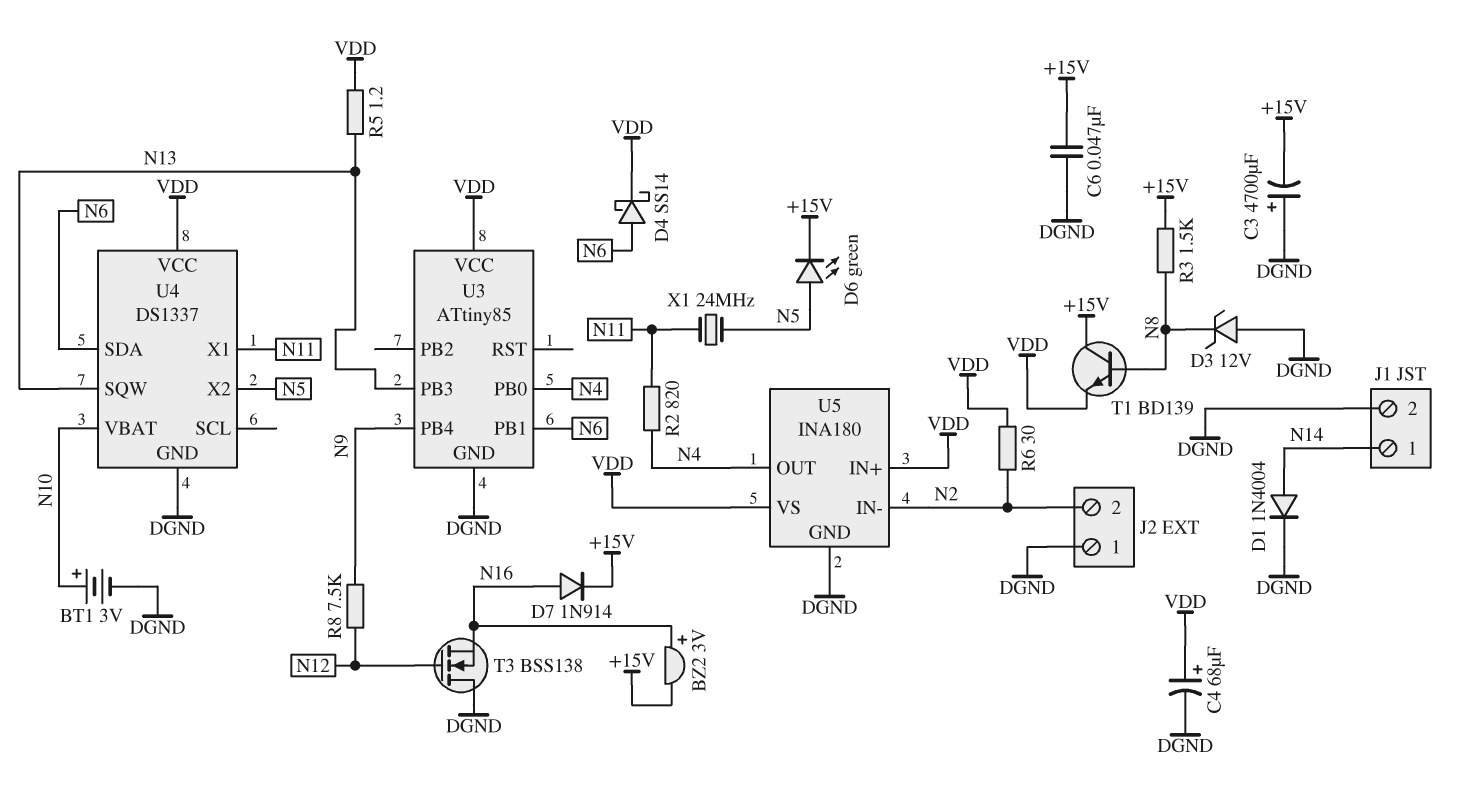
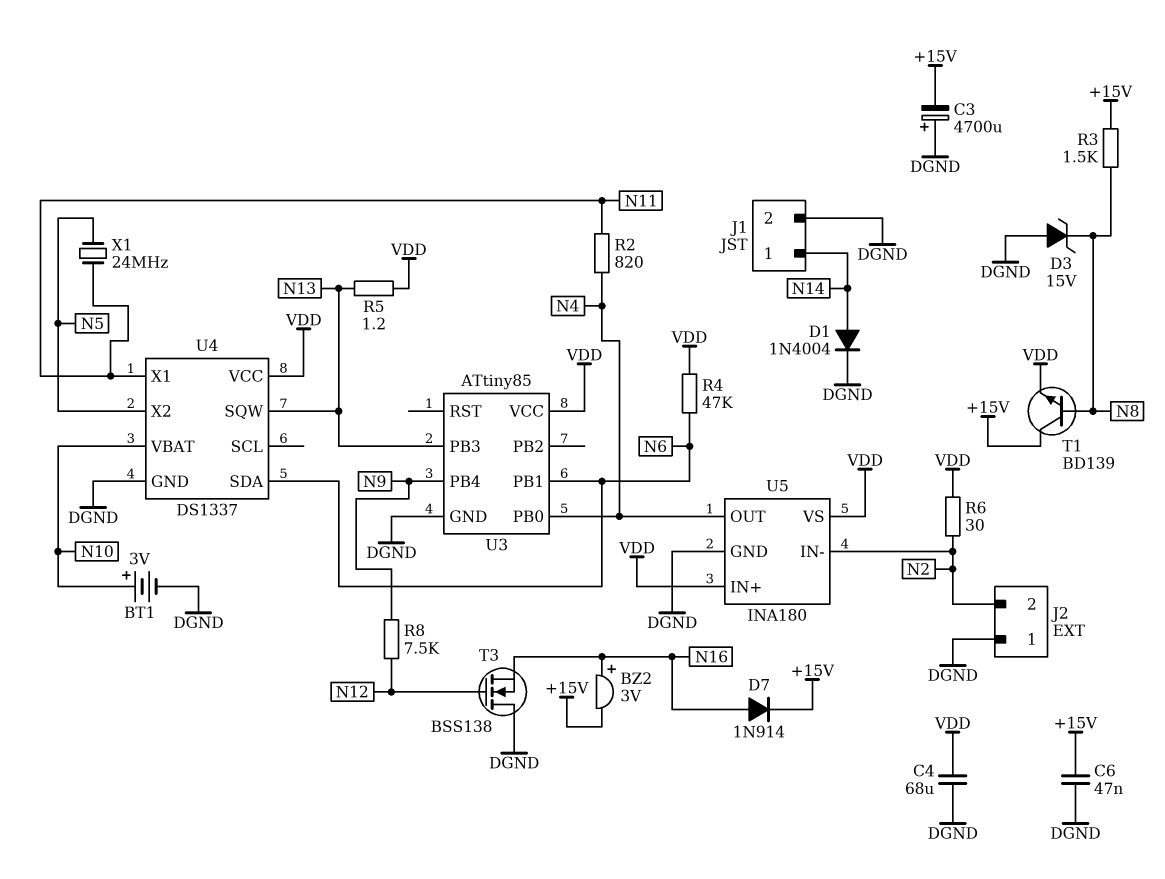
C4: 68uF (plus VDD, minus DGND) -> 68uF (DGND, VDD)
D3: zener 12V (A DGND, K N8) -> zener 15V (A DGND, K N8)
D4: schottky SS14 (A N6, K VDD) -> none
D6: LED green (A N5, K +15V) -> none
R4: none -> 47k (N6, VDD)

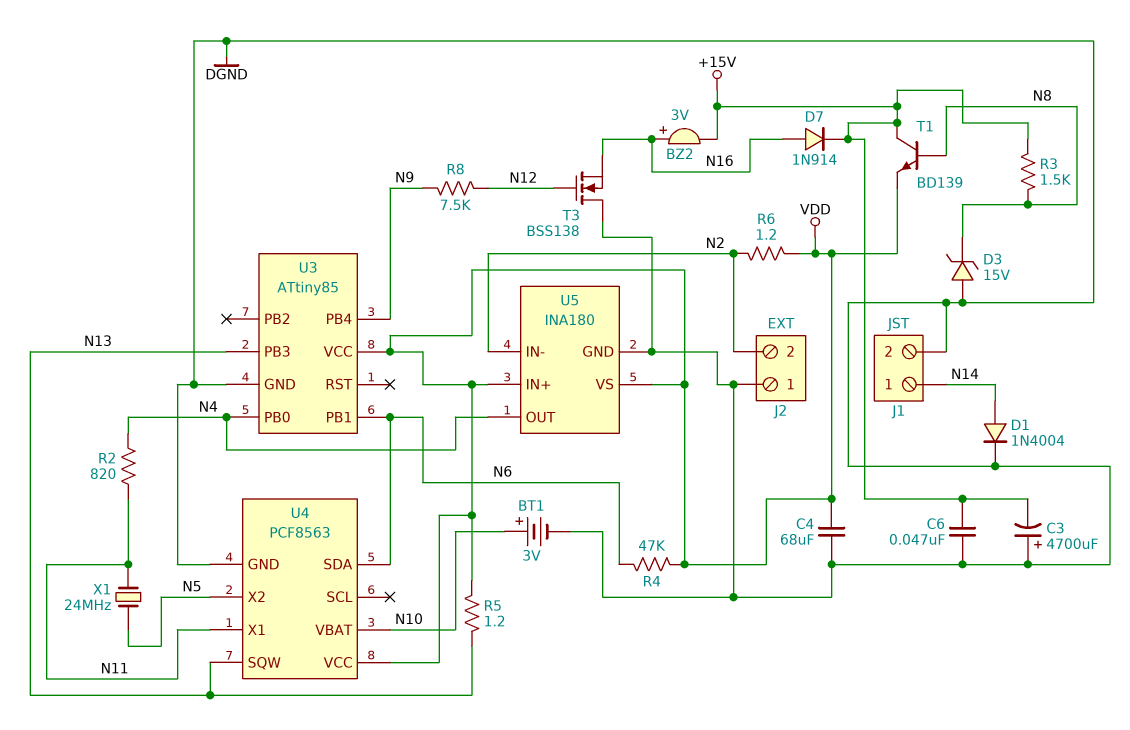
R6: 30 (N2, VDD) -> 1.2 (N2, VDD)
U4: DS1337 -> PCF8563

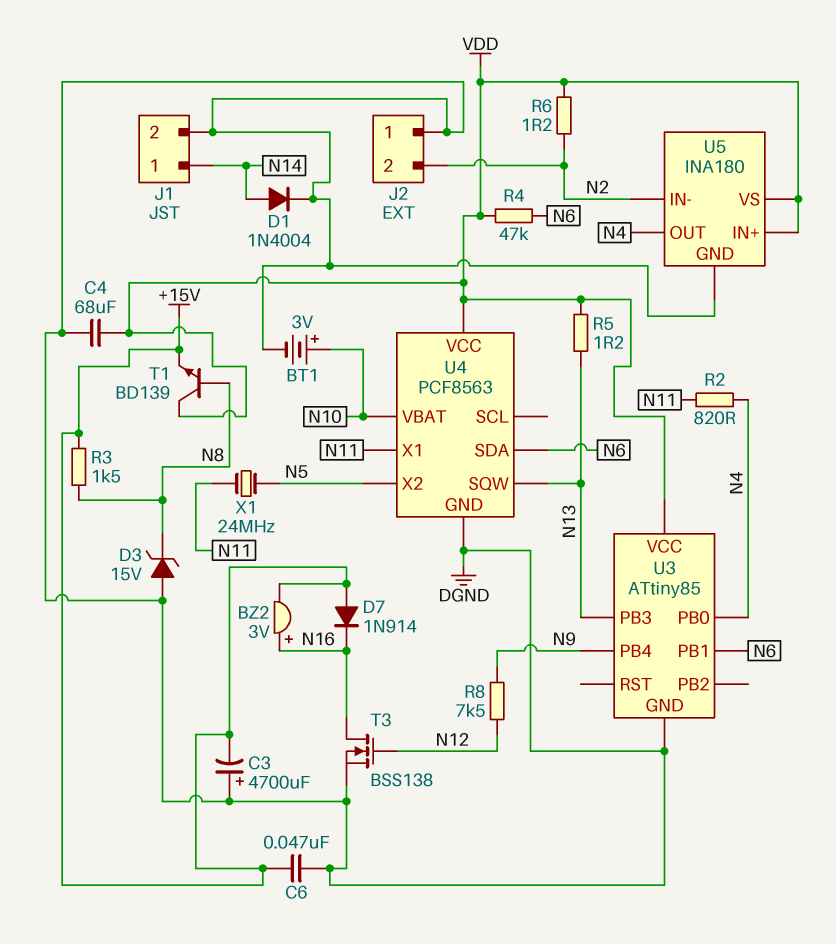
D7: diode 1N914 (A N16, K +15V) -> diode 1N914 (A +15V, K N16)
T1: NPN BD139 (B N8, C +15V, E VDD) -> NPN BD139 (B N8, C VDD, E +15V)
T3: NMOS BSS138 (G N12, D DGND, S N16) -> NMOS BSS138 (G N12, D N16, S DGND)

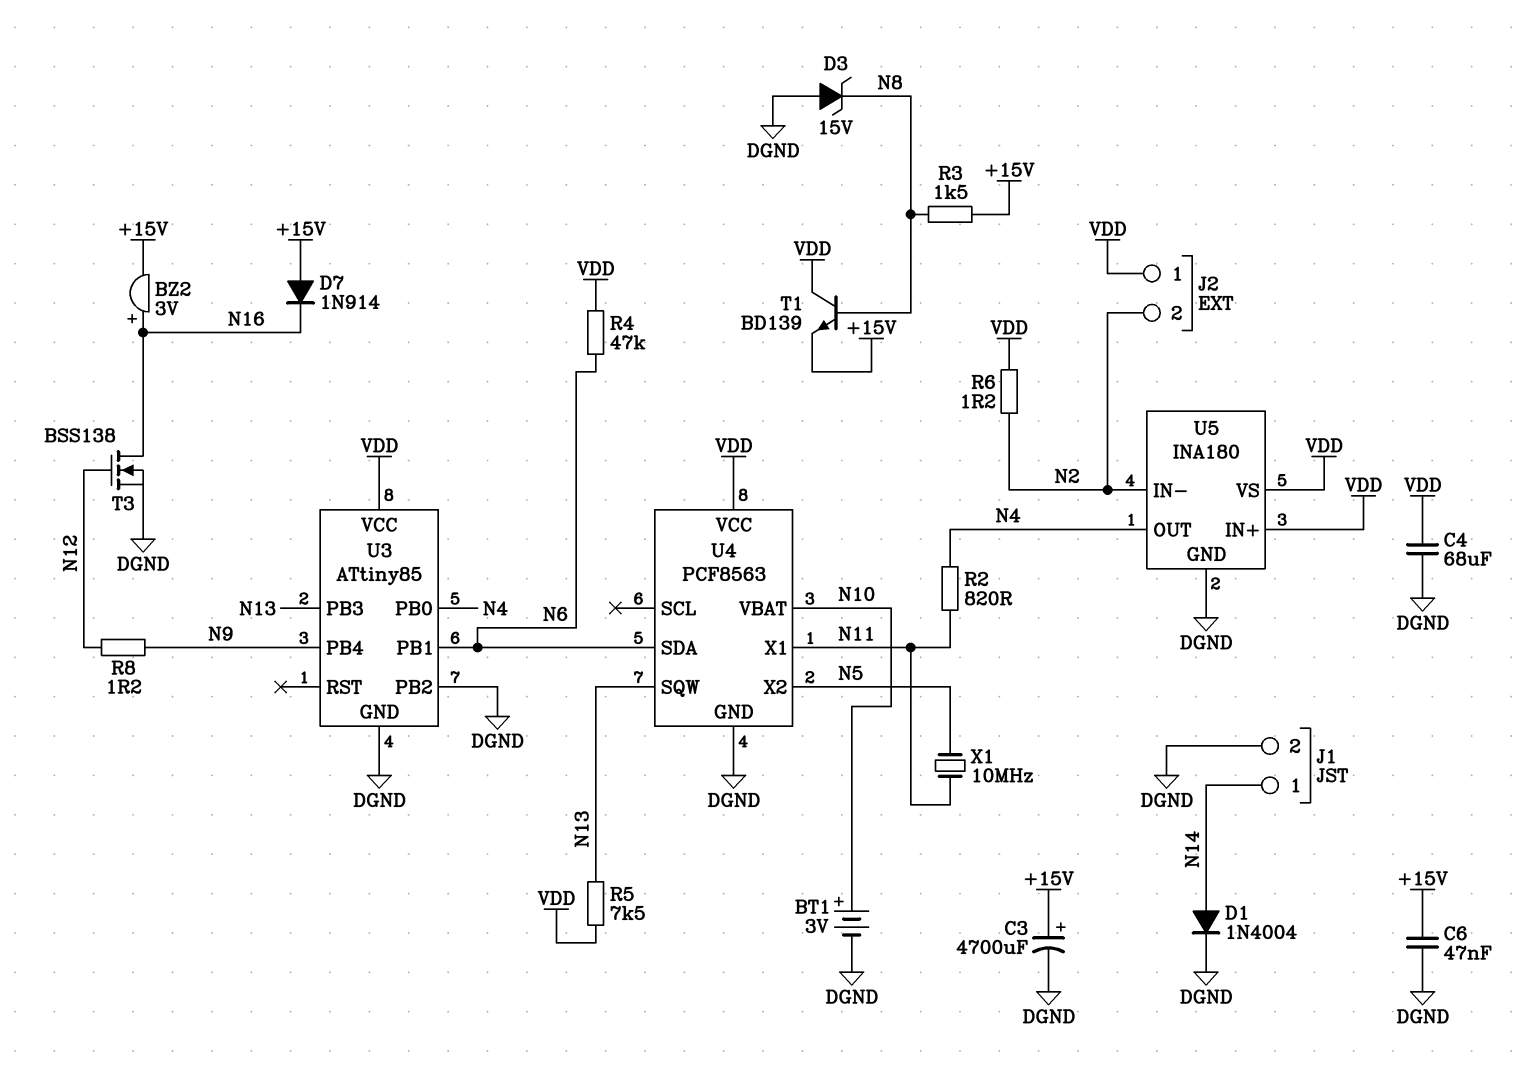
C3: 4700uF (plus DGND, minus +15V) -> 4700uF (plus +15V, minus DGND)
J2 pin 1: DGND -> VDD
R5: 1.2 (N13, VDD) -> 7.5k (N13, VDD)
R8: 7.5k (N9, N12) -> 1.2 (N9, N12)
U3 pin PB2: none -> DGND
X1: 24MHz (N5, N11) -> 10MHz (N5, N11)

